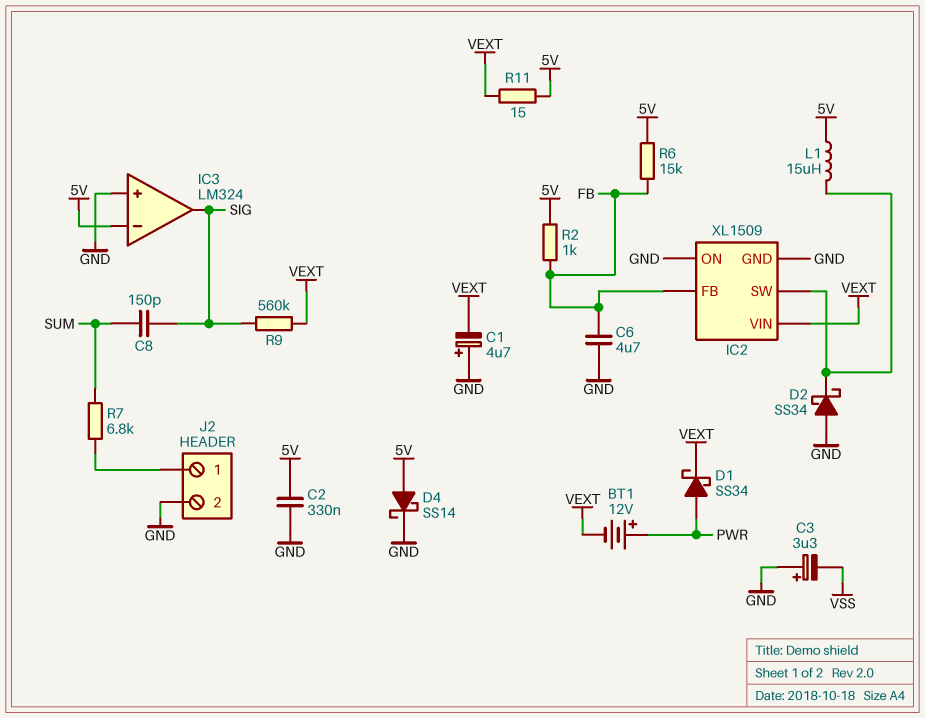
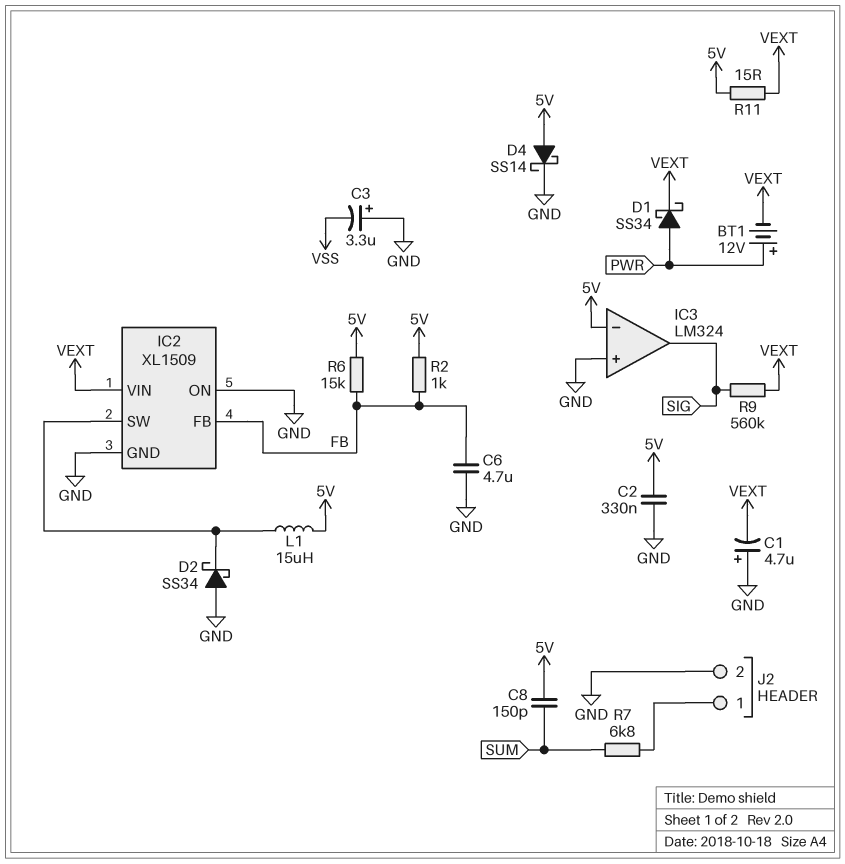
C8: 150pF (SIG, SUM) -> 150pF (5V, SUM)

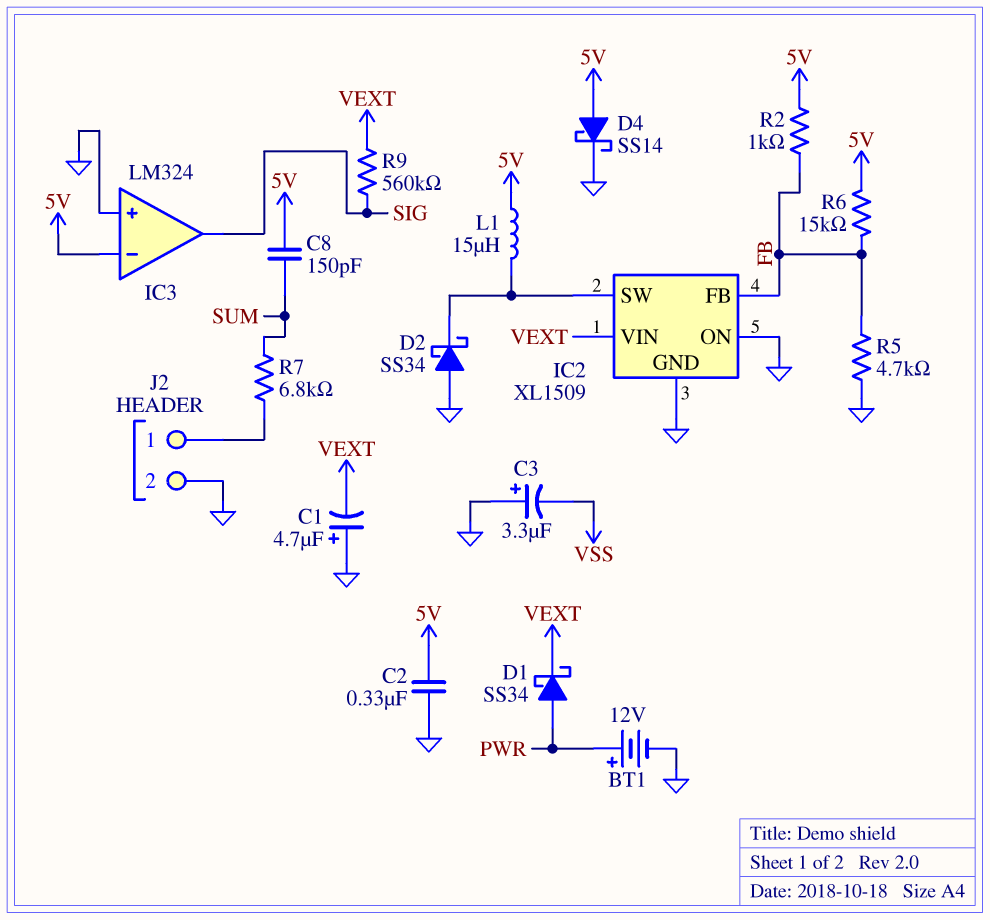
BT1: 12V (plus PWR, minus VEXT) -> 12V (plus PWR, minus GND)
C6: 4.7uF (FB, GND) -> none
R5: none -> 4.7k (FB, GND)
R11: 15 (5V, VEXT) -> none

